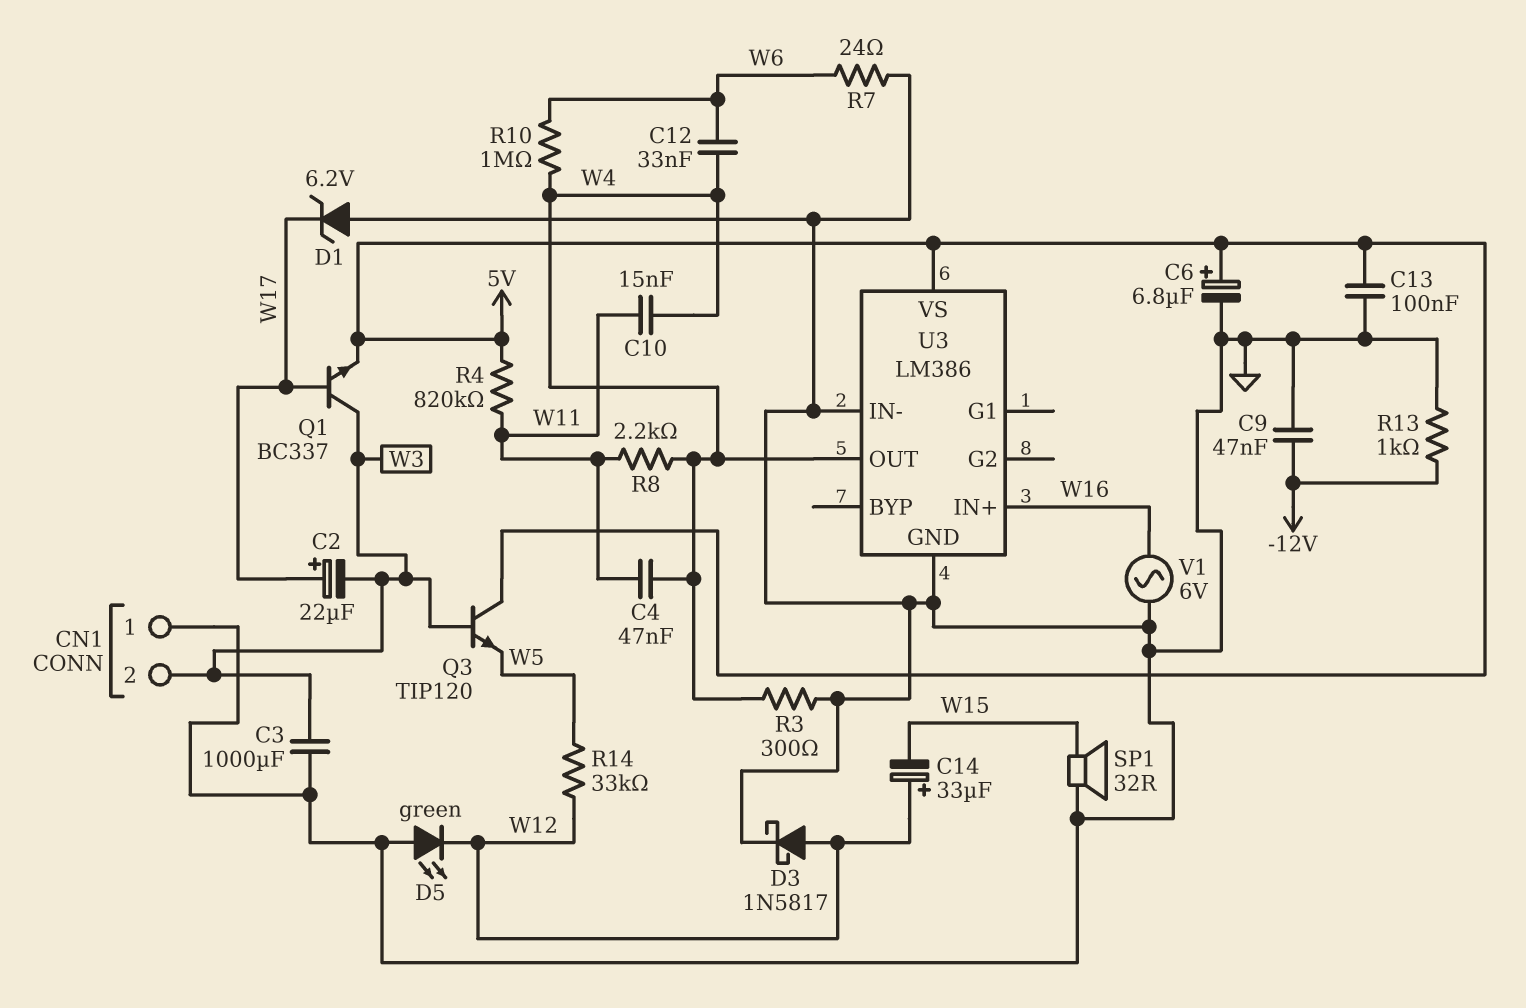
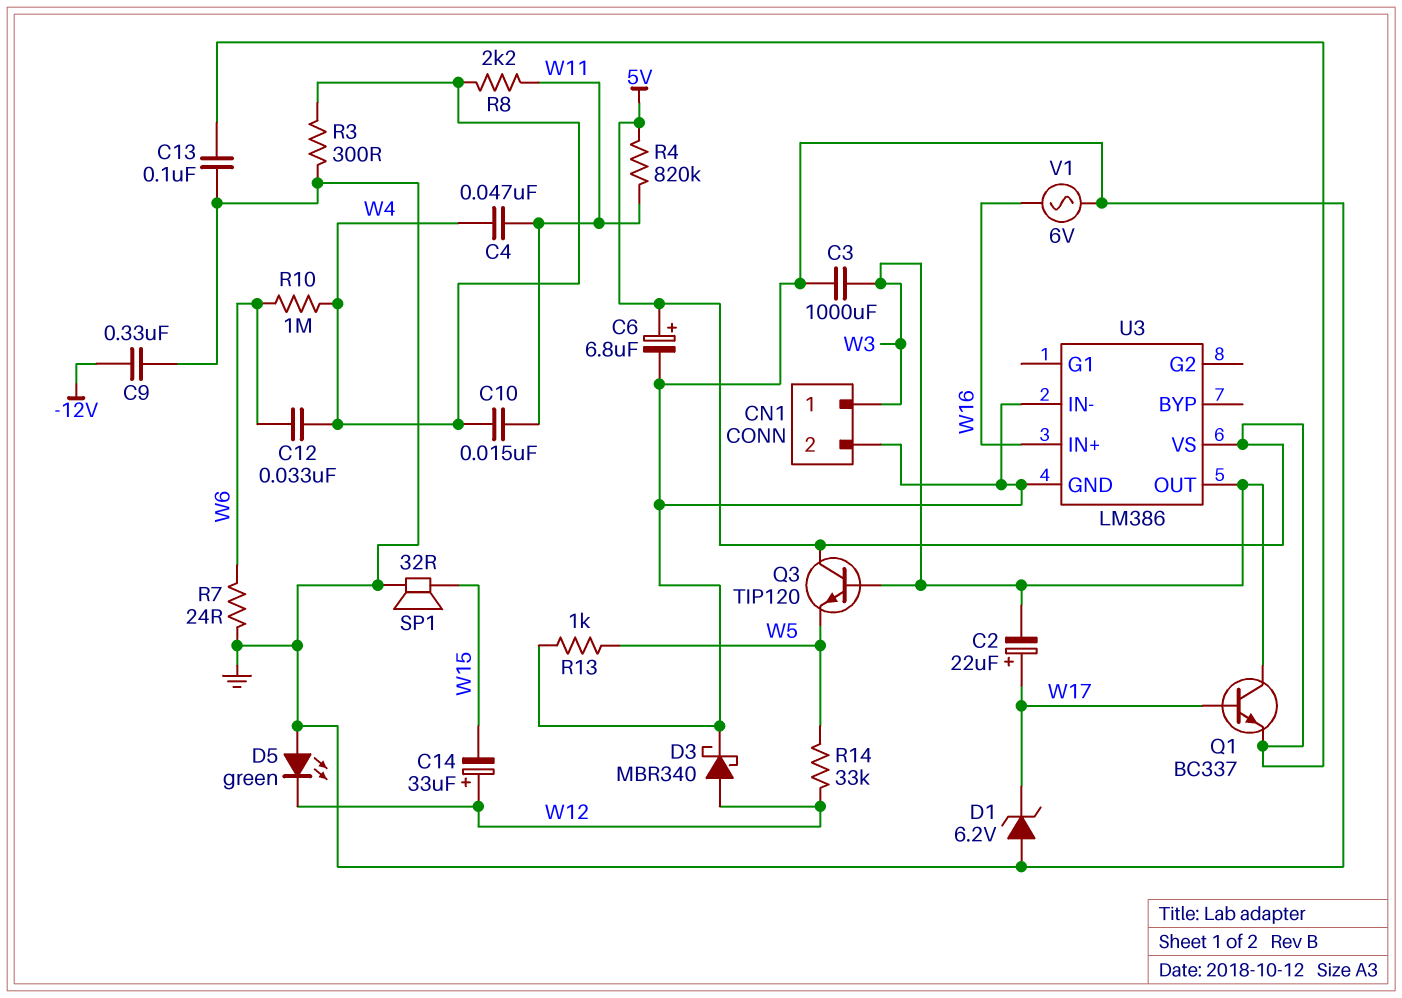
C9: 47nF (-12V, GND) -> 330nF (-12V, GND)
CN1 pin 1: GND -> W3
CN1 pin 2: W3 -> GND
D3: schottky 1N5817 (A W12, K GND) -> schottky MBR340 (A W12, K GND)
R13: 1k (-12V, GND) -> 1k (GND, W5)
U3 pin OUT: W4 -> W3

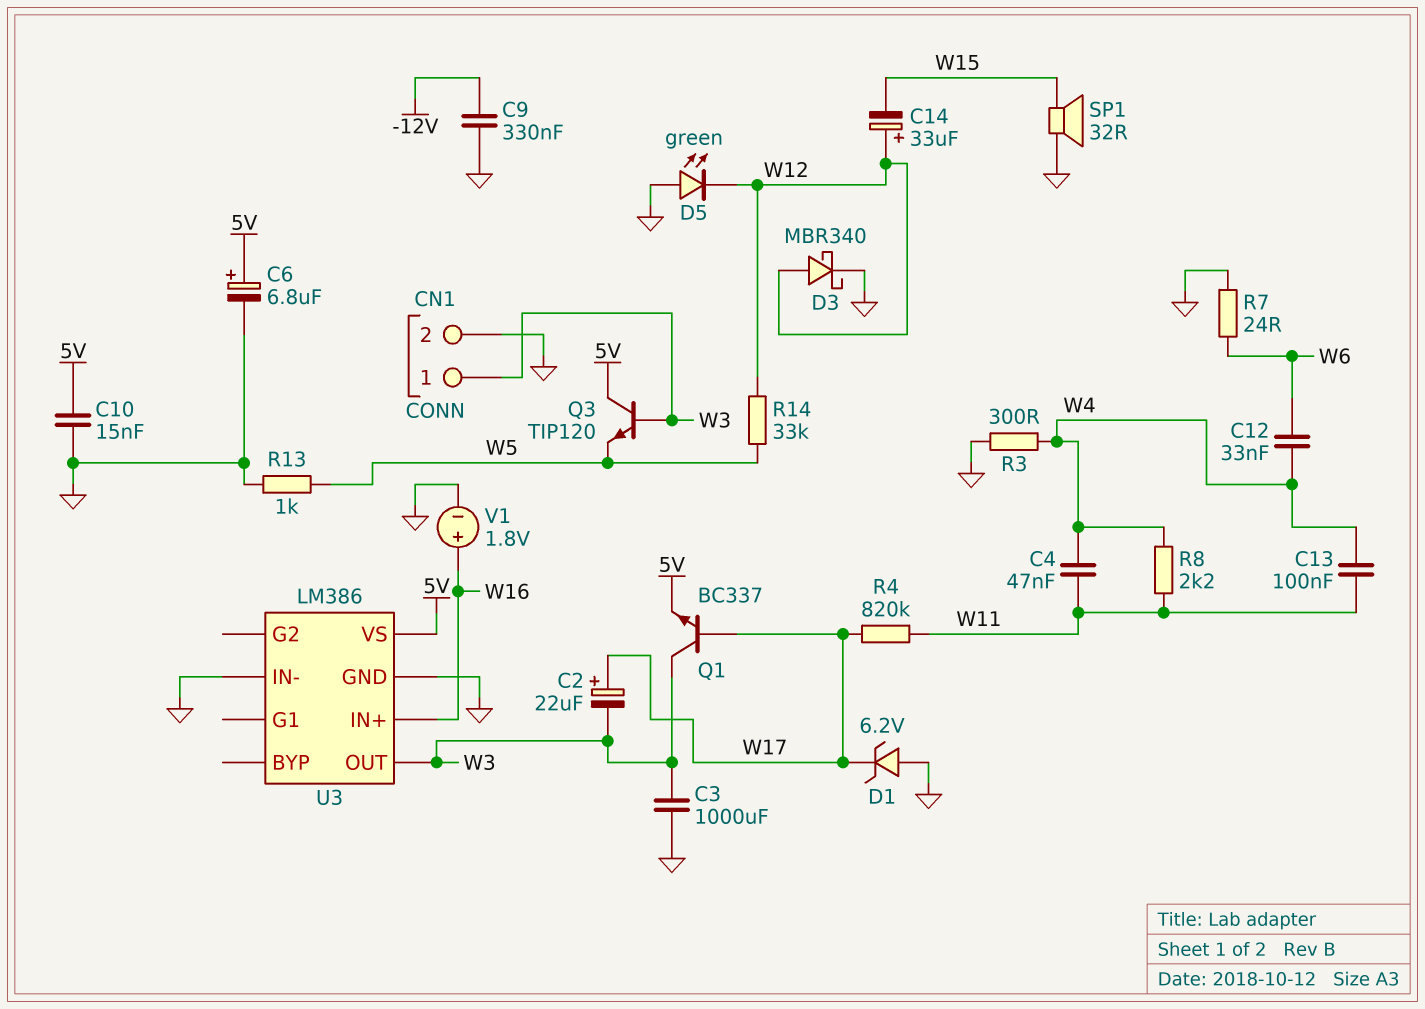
C10: 15nF (W4, W11) -> 15nF (5V, GND)
C13: 100nF (5V, GND) -> 100nF (W4, W11)
R4: 820k (5V, W11) -> 820k (W11, W17)
R10: 1M (W4, W6) -> none
V1: AC 6V (GND, W16) -> 1.8V (plus W16, minus GND)

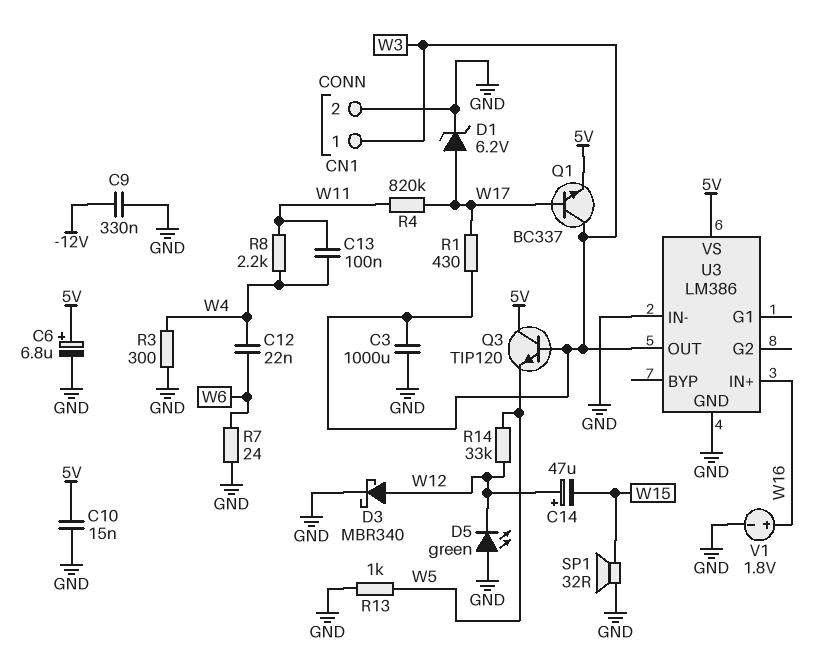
C2: 22uF (plus W17, minus W3) -> none
C4: 47nF (W4, W11) -> none
C12: 33nF (W4, W6) -> 22nF (W4, W6)
C14: 33uF (plus W12, minus W15) -> 47uF (plus W12, minus W15)
D1: zener 6.2V (A GND, K W17) -> zener 6.2V (A W17, K GND)
R1: none -> 430 (W3, W17)

